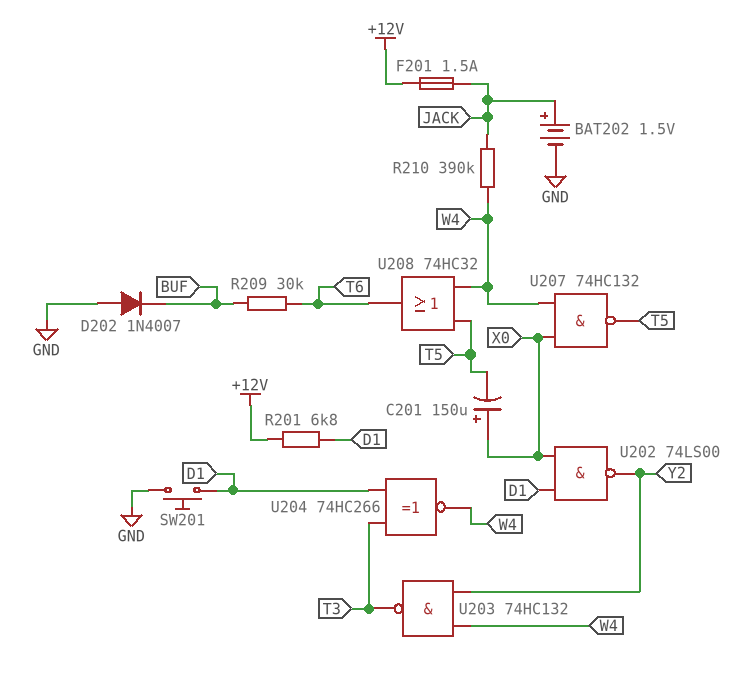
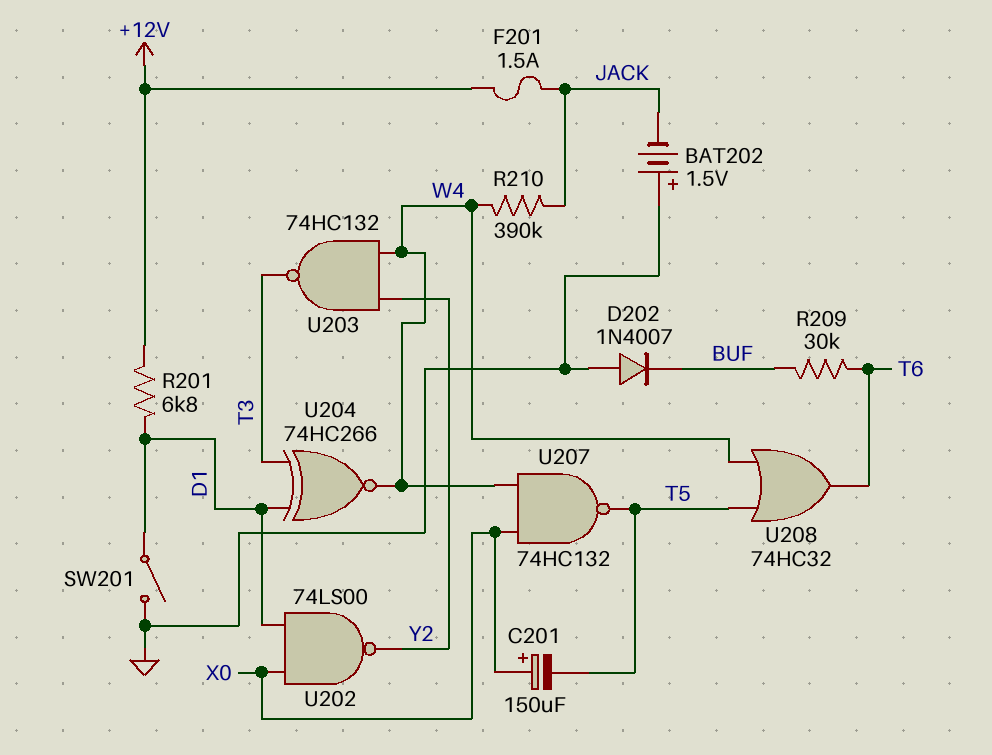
BAT202: 1.5V (plus JACK, minus GND) -> 1.5V (plus GND, minus JACK)
SW201: button (D1, GND) -> switch (D1, GND)

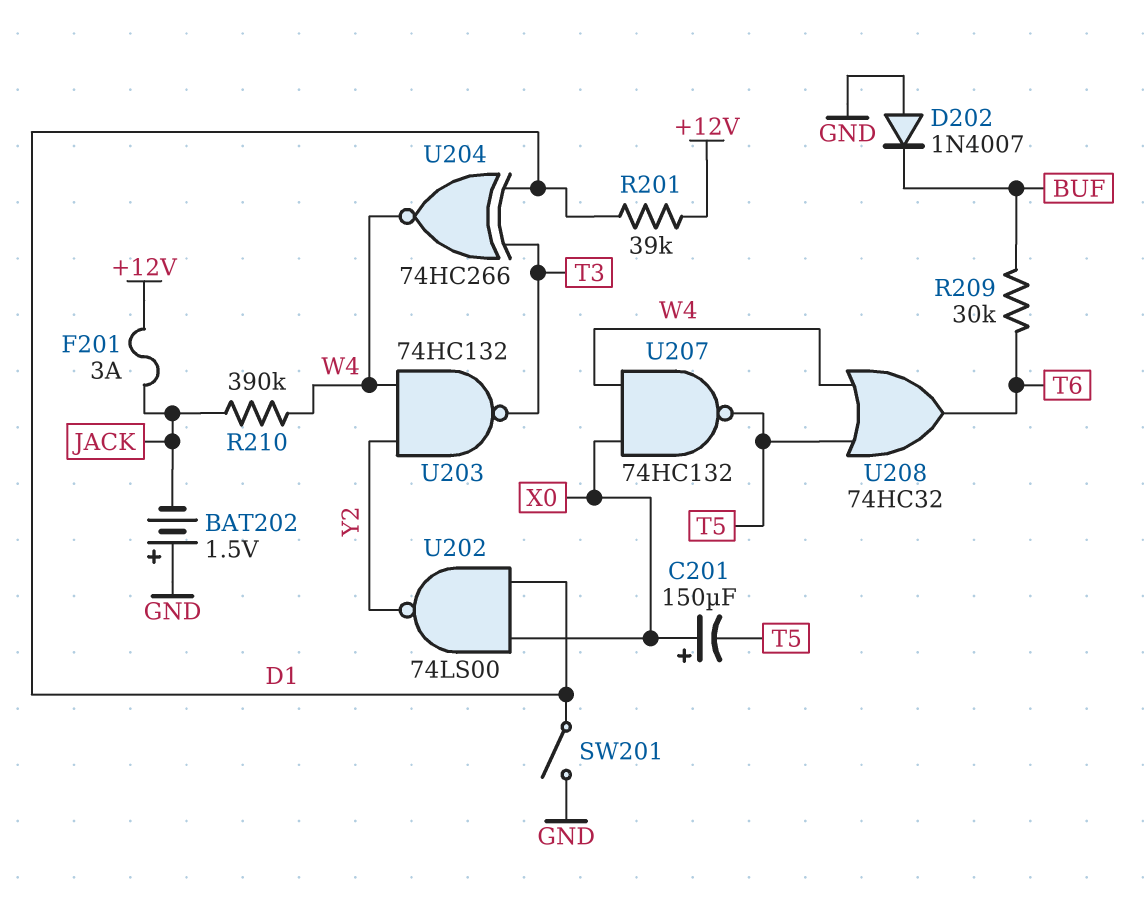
F201: 1.5A (+12V, JACK) -> 3A (+12V, JACK)
R201: 6.8k (+12V, D1) -> 39k (+12V, D1)

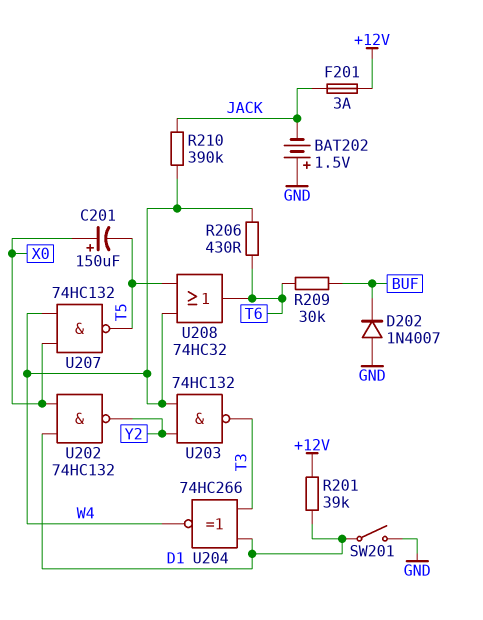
R206: none -> 430 (T6, W4)
U202: NAND 74LS00 (in D1, in X0, out Y2) -> NAND 74HC132 (in D1, in X0, out Y2)

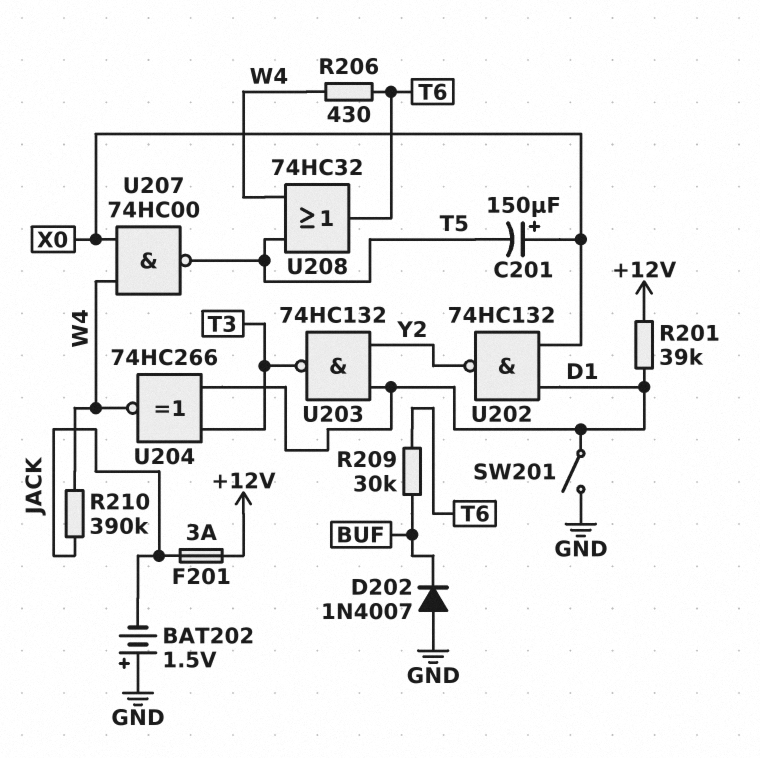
U203: NAND 74HC132 (in W4, in Y2, out T3) -> NAND 74HC132 (in D1, in Y2, out T3)
U207: NAND 74HC132 (in W4, in X0, out T5) -> NAND 74HC00 (in W4, in X0, out T5)

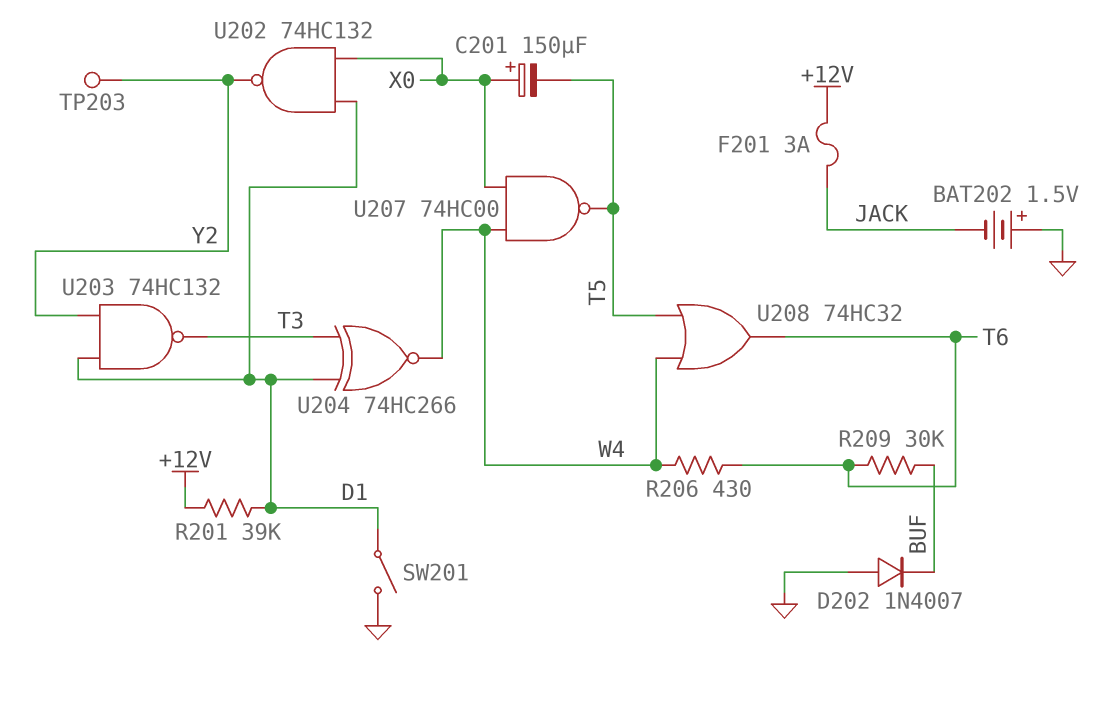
R210: 390k (JACK, W4) -> none
TP203: none -> test point (Y2)

